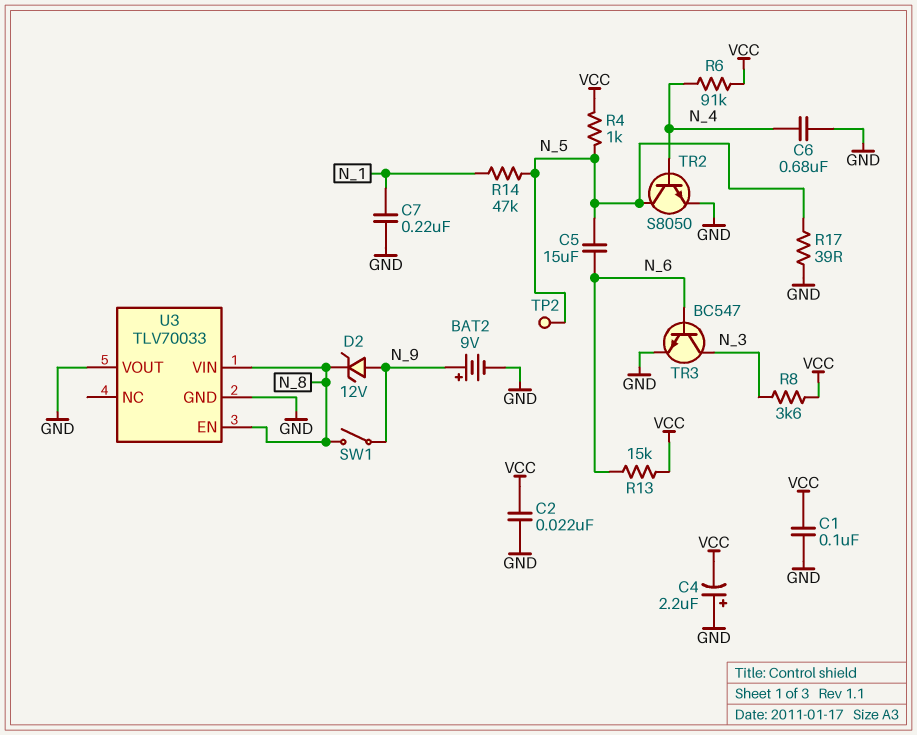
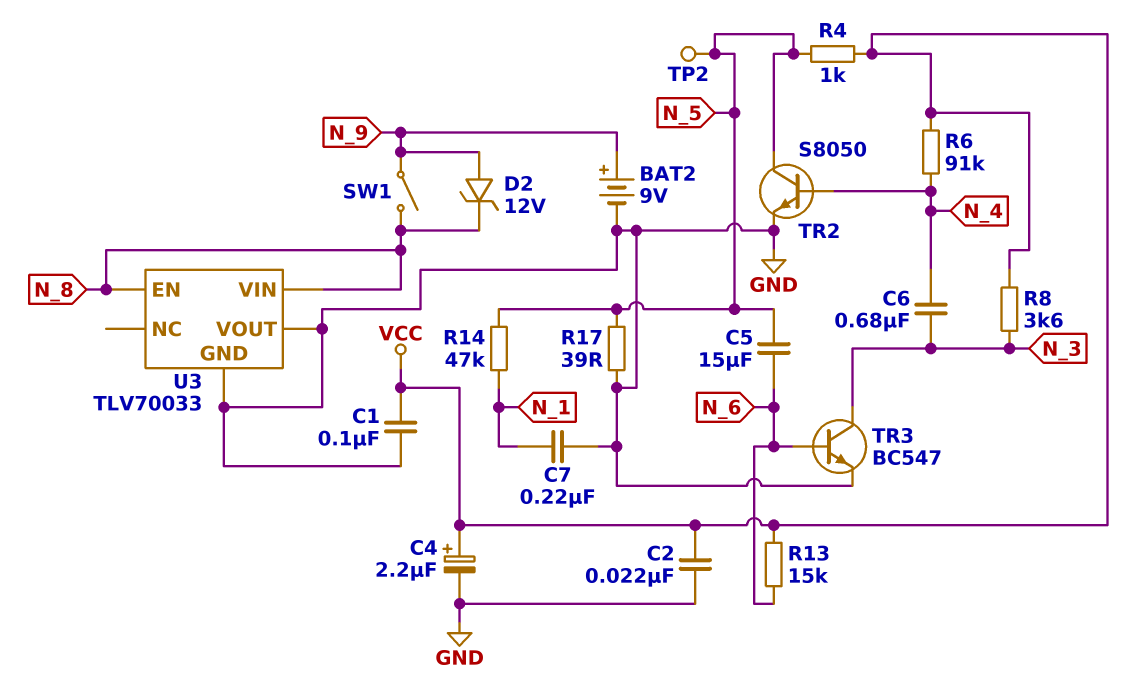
C4: 2.2uF (plus GND, minus VCC) -> 2.2uF (plus VCC, minus GND)
C6: 680nF (GND, N_4) -> 680nF (N_3, N_4)

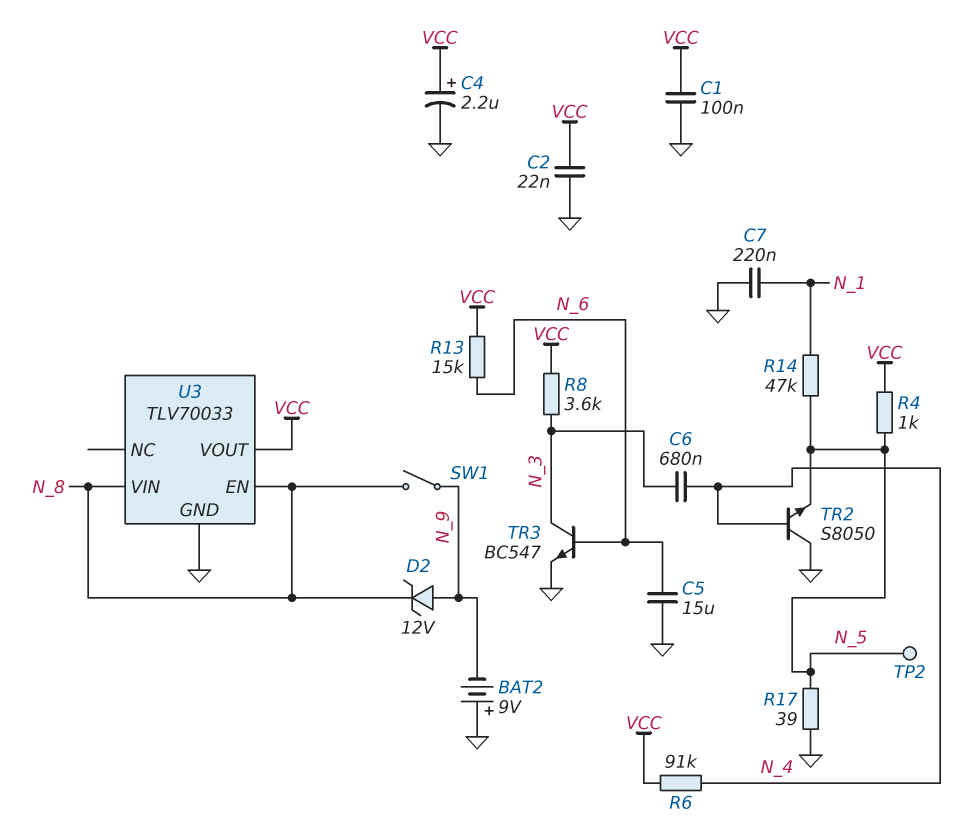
BAT2: 9V (plus N_9, minus GND) -> 9V (plus GND, minus N_9)
C5: 15uF (N_5, N_6) -> 15uF (GND, N_6)
TR2: NPN S8050 (B N_4, C N_5, E GND) -> NPN S8050 (B N_4, C GND, E N_5)
U3 pin VOUT: GND -> VCC

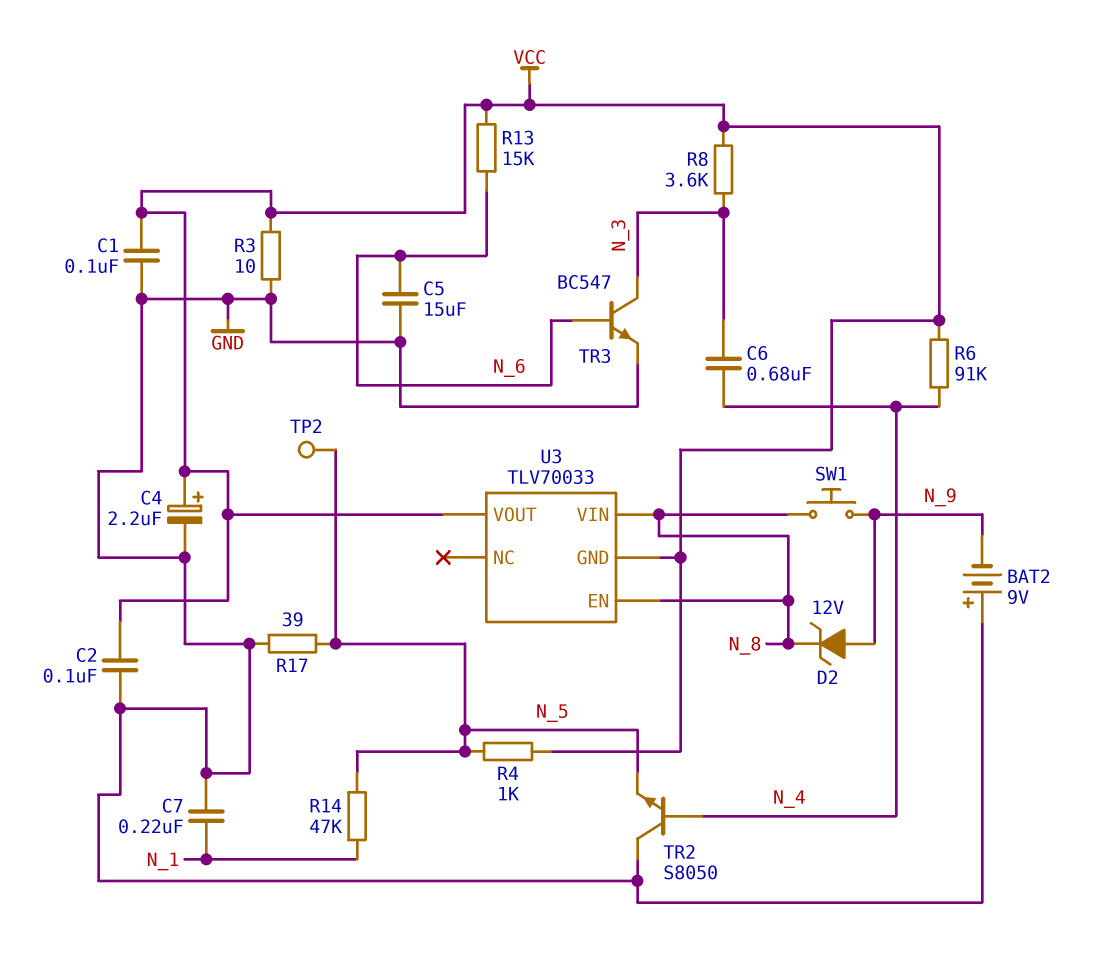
C2: 22nF (GND, VCC) -> 100nF (GND, VCC)
R3: none -> 10 (GND, VCC)
SW1: switch (N_8, N_9) -> button (N_8, N_9)
U3 pin GND: GND -> VCC

